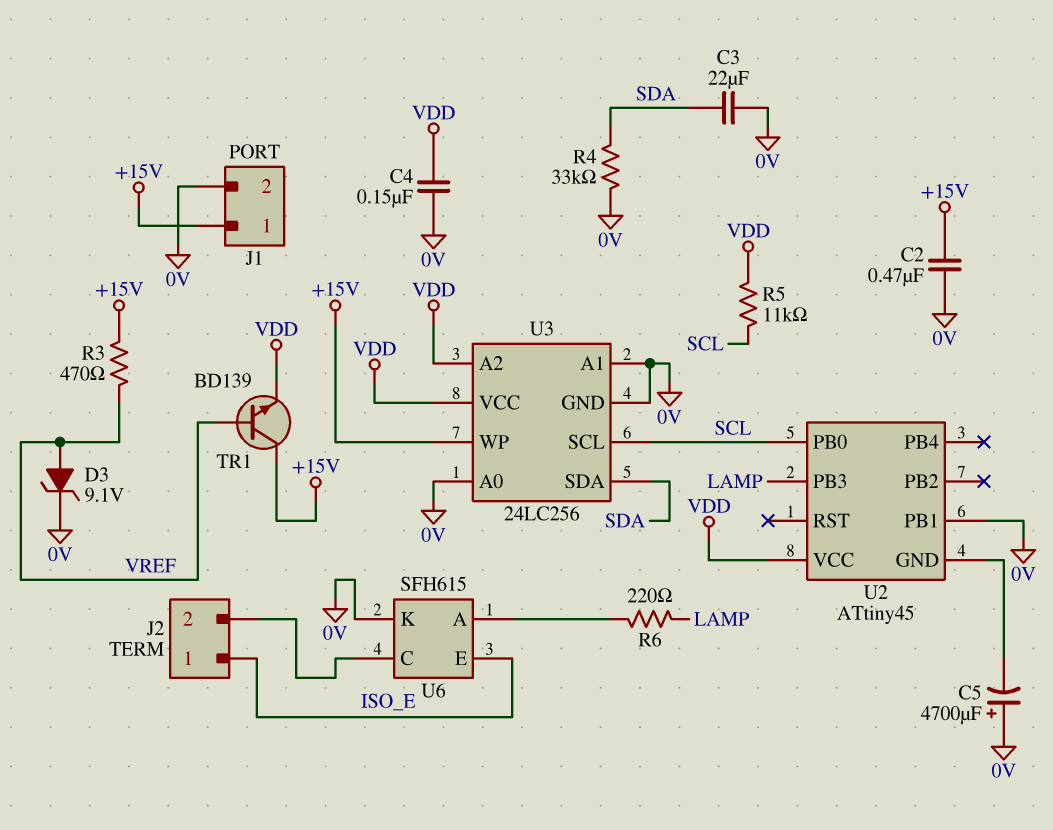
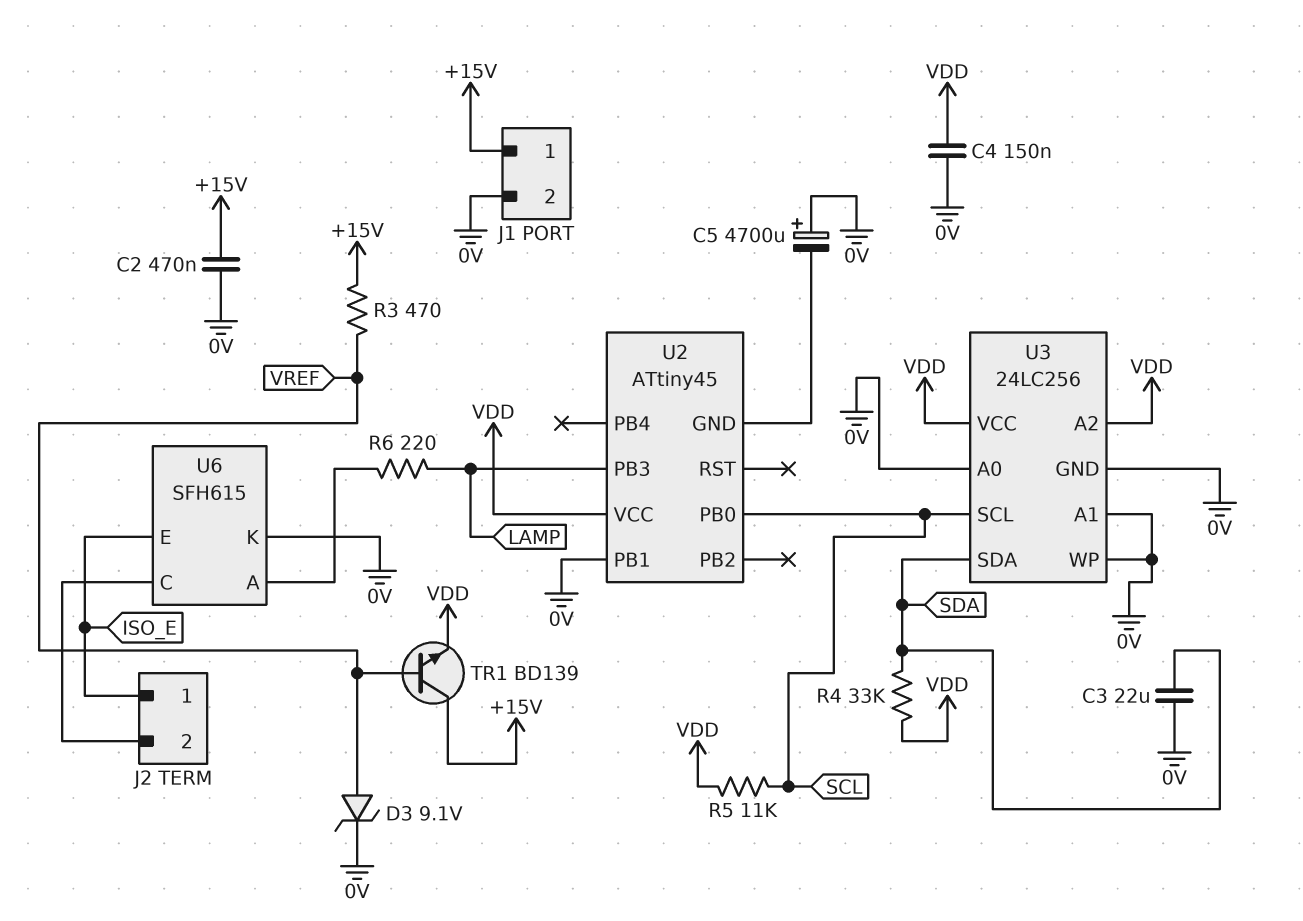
R4: 33k (0V, SDA) -> 33k (SDA, VDD)
U3 pin WP: +15V -> 0V

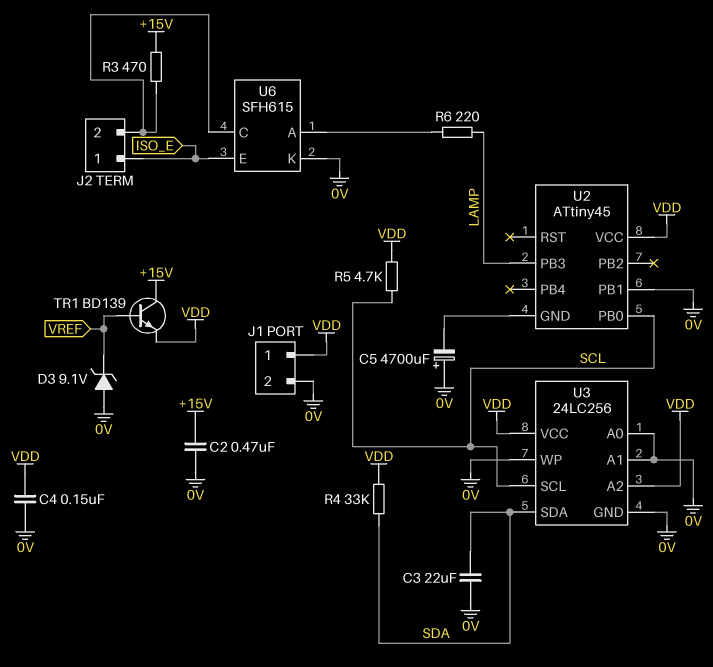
D3: zener 9.1V (A VREF, K 0V) -> zener 9.1V (A 0V, K VREF)
J1 pin 1: +15V -> VDD
R3: 470 (+15V, VREF) -> 470 (+15V, J2/2)
R5: 11k (SCL, VDD) -> 4.7k (SCL, VDD)

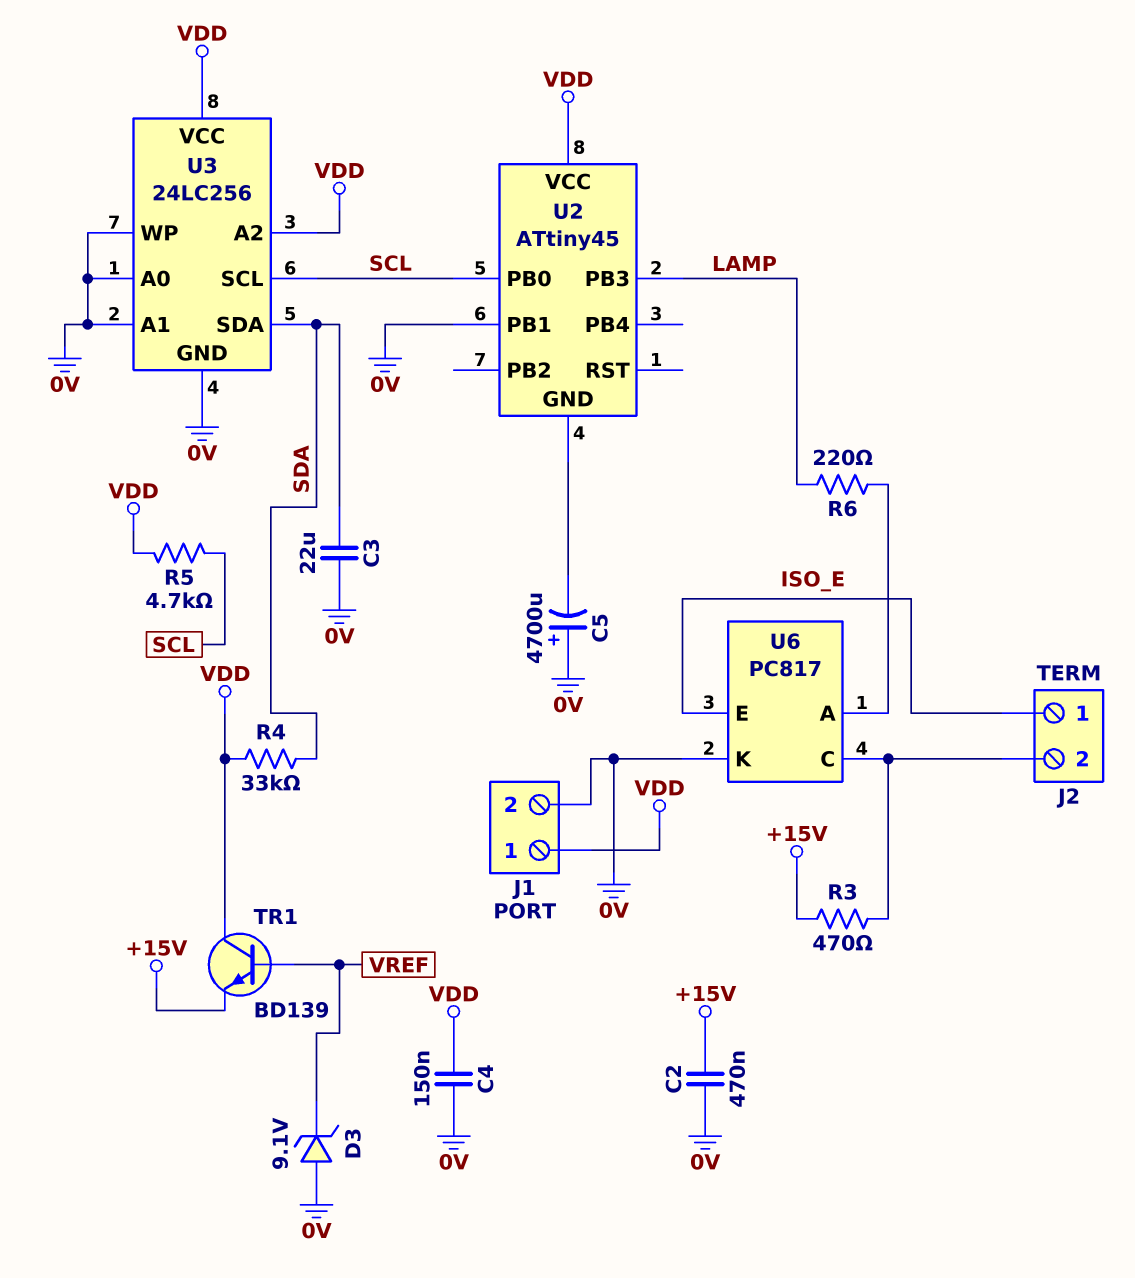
TR1: NPN BD139 (B VREF, C +15V, E VDD) -> NPN BD139 (B VREF, C VDD, E +15V)
U6: SFH615 -> PC817

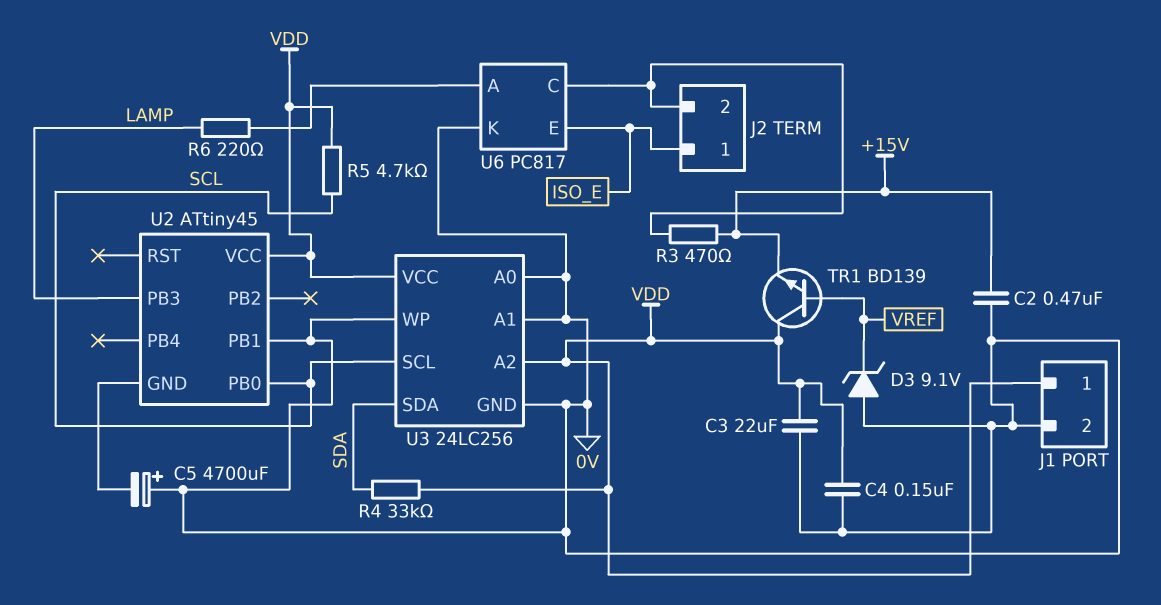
C3: 22uF (0V, SDA) -> 22uF (0V, VDD)

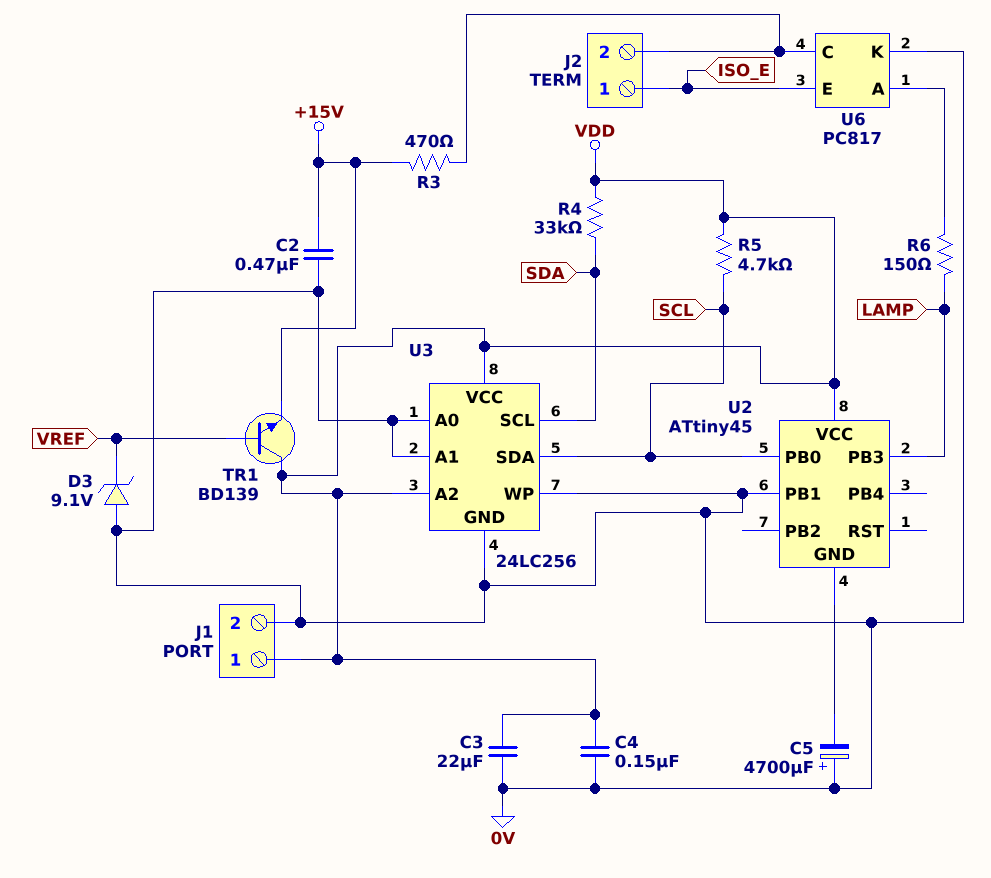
R6: 220 (LAMP, U6/A) -> 150 (LAMP, U6/A)
U3 pin SCL: SCL -> SDA
U3 pin SDA: SDA -> SCL

